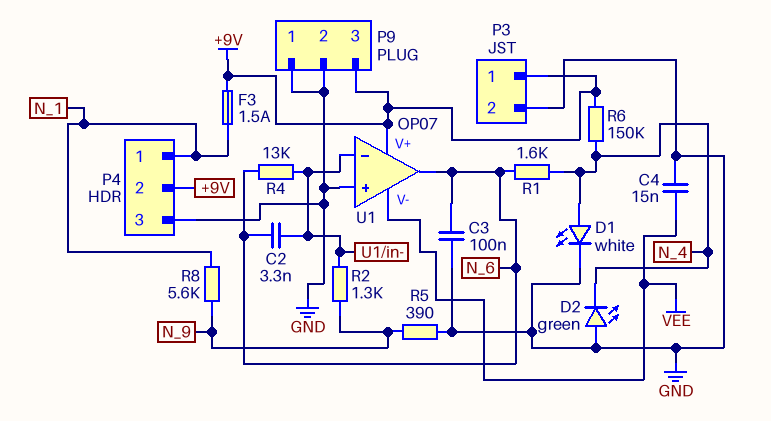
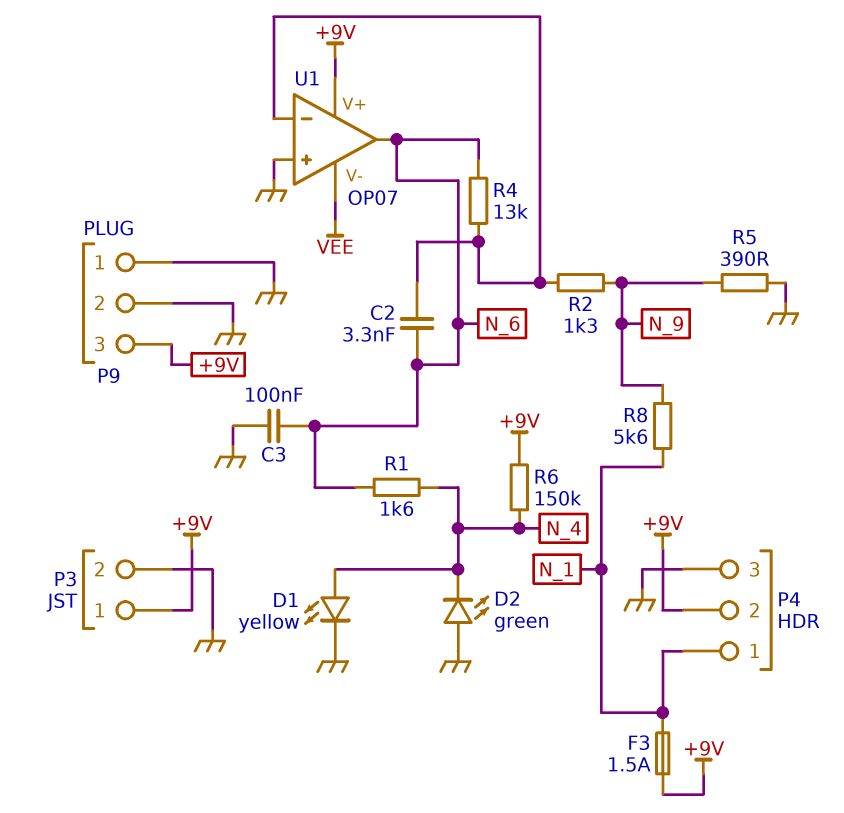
C4: 15nF (GND, VEE) -> none
D1: LED white (A N_4, K GND) -> LED yellow (A N_4, K GND)

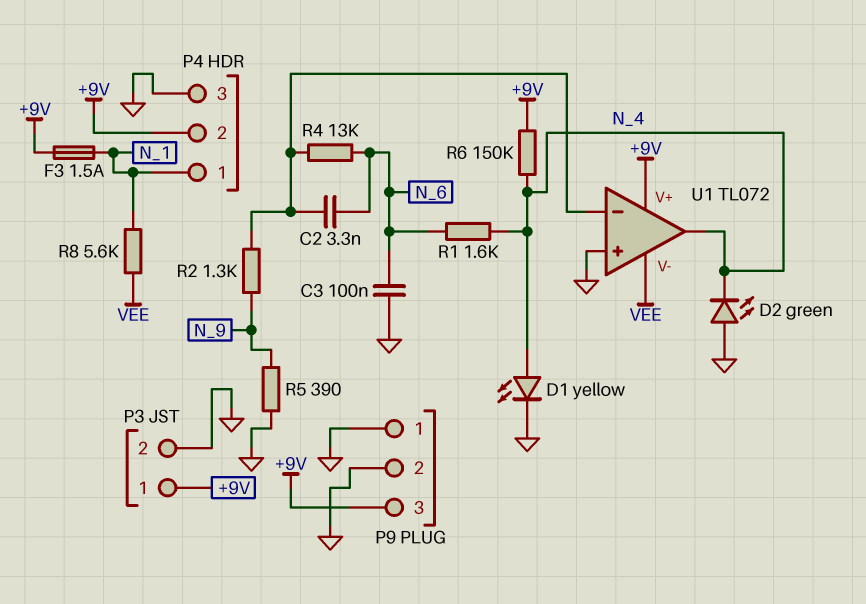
R8: 5.6k (N_1, N_9) -> 5.6k (N_1, VEE)
U1: OP07 -> TL072
U1 pin out: N_6 -> N_4

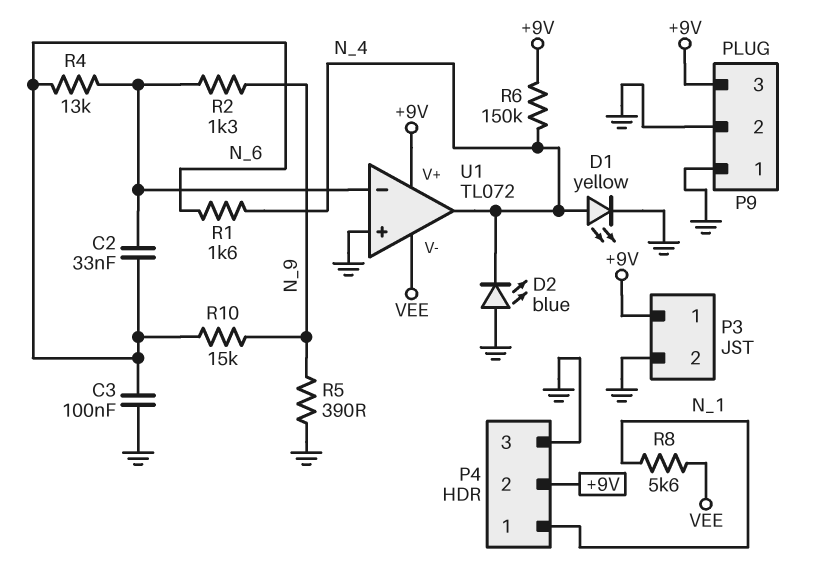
C2: 3.3nF (N_6, U1/in-) -> 33nF (N_6, U1/in-)
D2: LED green (A GND, K N_4) -> LED blue (A GND, K N_4)
F3: 1.5A (+9V, N_1) -> none
R10: none -> 15k (N_6, N_9)

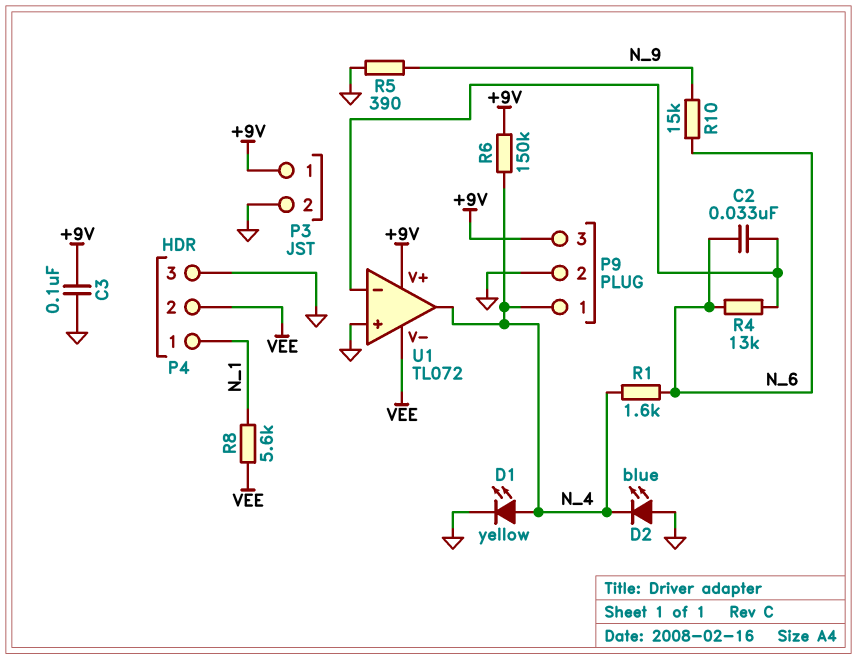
C3: 100nF (GND, N_6) -> 100nF (+9V, GND)
P4 pin 2: +9V -> VEE
P9 pin 1: GND -> N_4
R2: 1.3k (N_9, U1/in-) -> none

